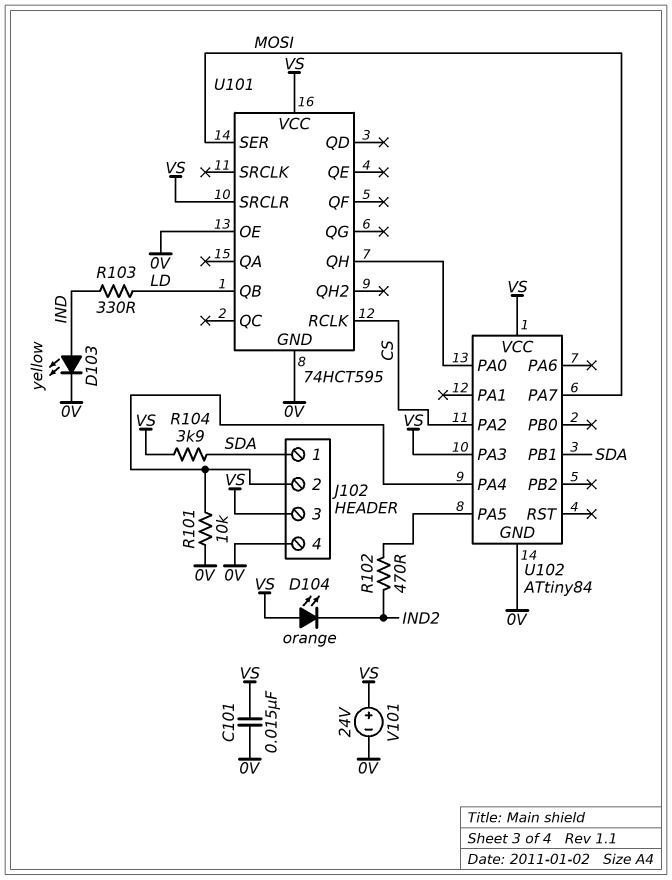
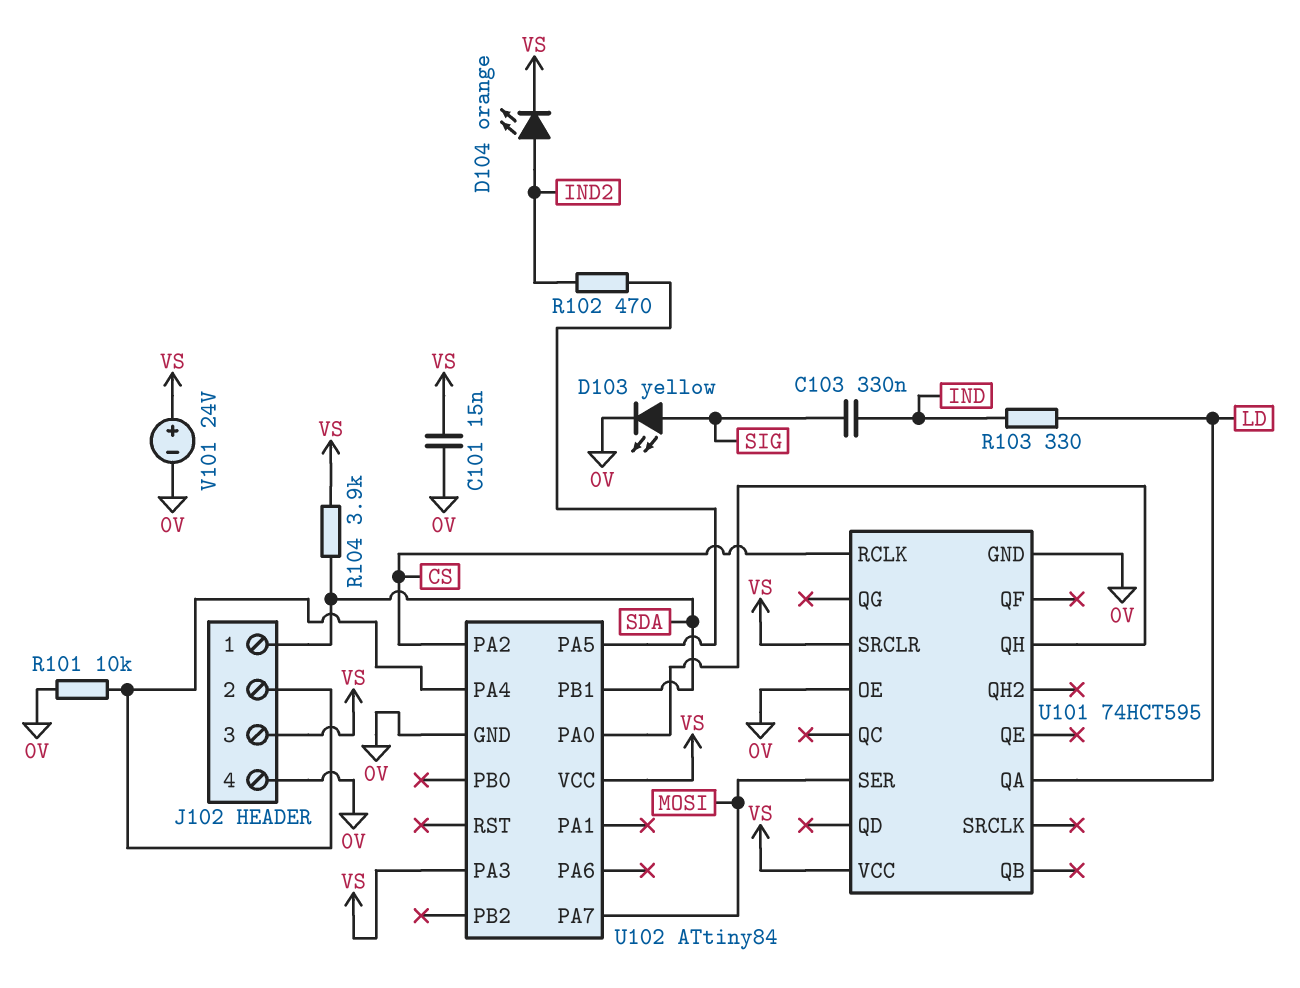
C103: none -> 330nF (IND, SIG)
D103: LED yellow (A IND, K 0V) -> LED yellow (A SIG, K 0V)
D104: LED orange (A VS, K IND2) -> LED orange (A IND2, K VS)
U101 pin QA: none -> LD
U101 pin QB: LD -> none

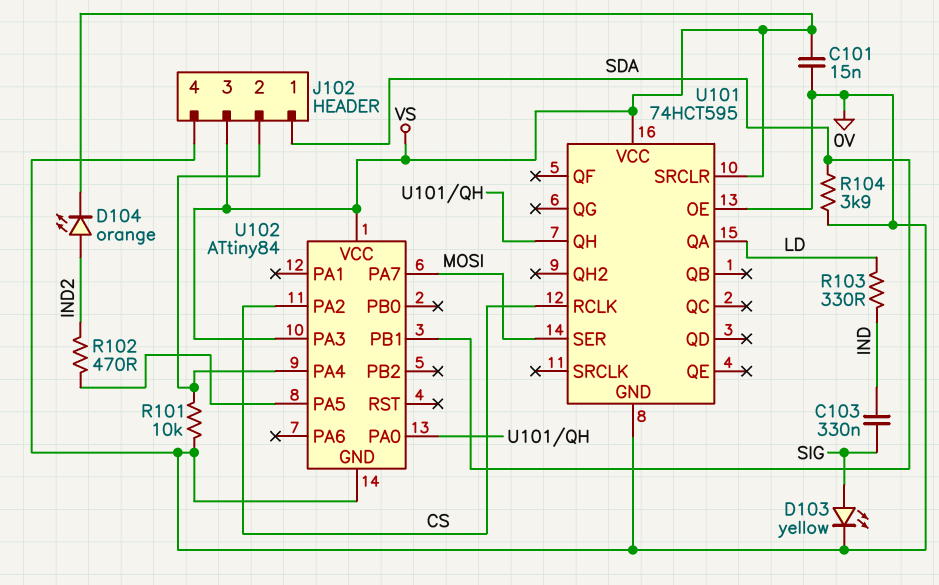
R104: 3.9k (SDA, VS) -> 3.9k (0V, SDA)
V101: 24V (plus VS, minus 0V) -> none

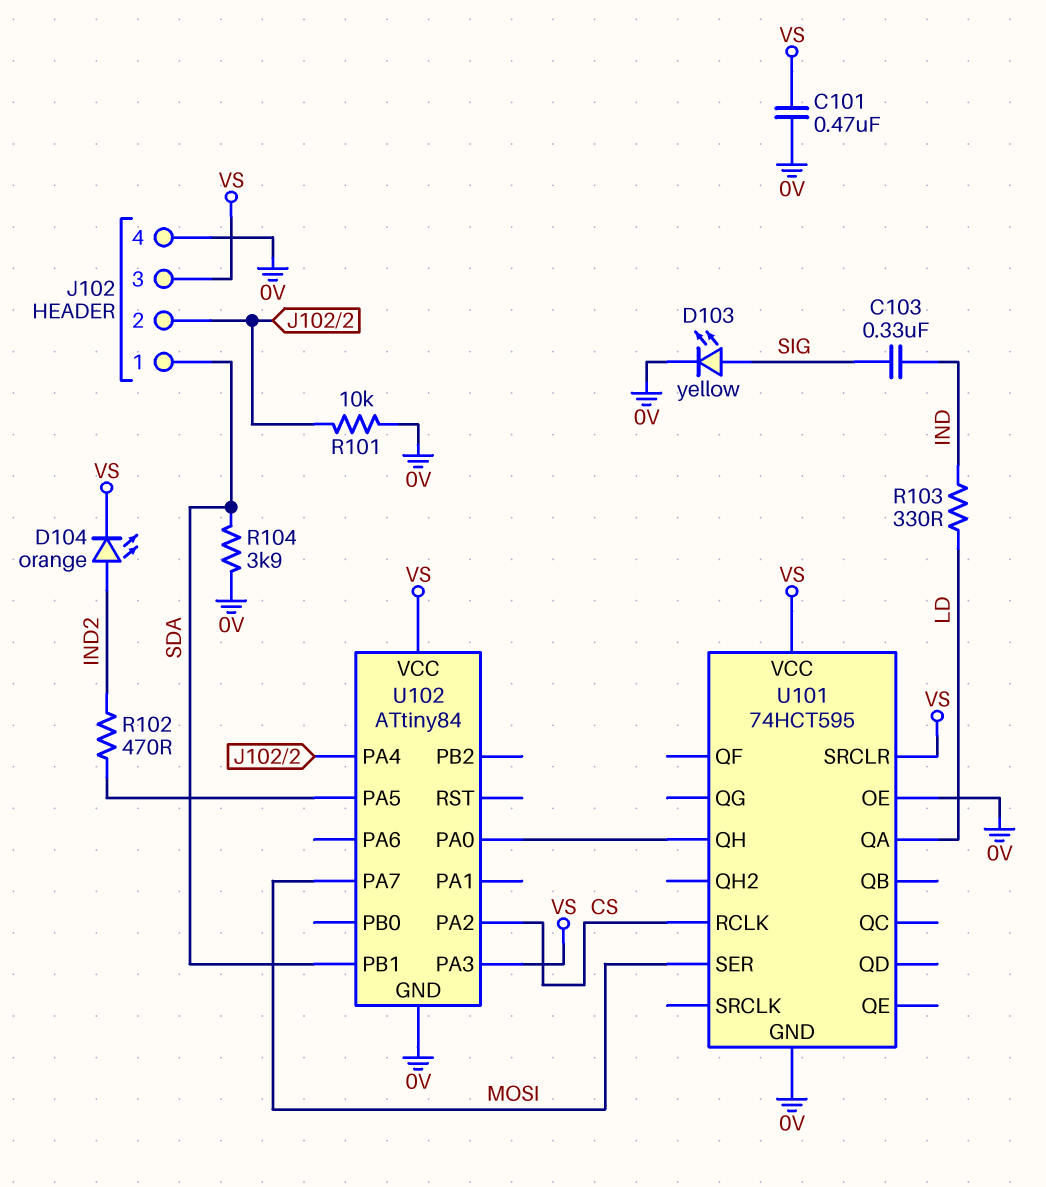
C101: 15nF (0V, VS) -> 470nF (0V, VS)

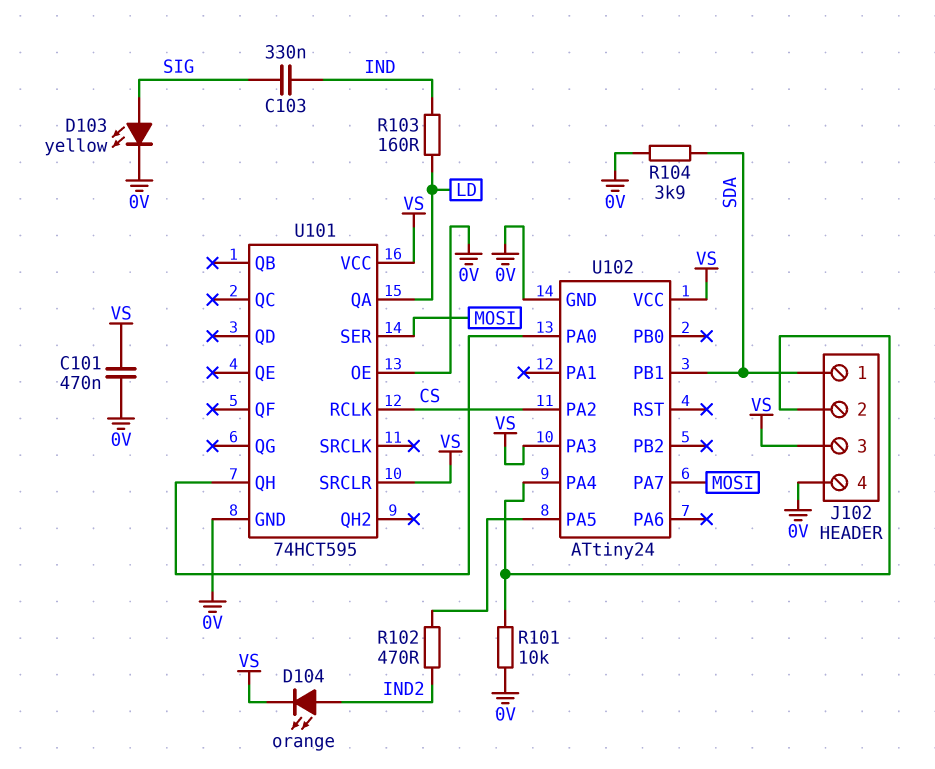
R103: 330 (IND, LD) -> 160 (IND, LD)
U102: ATtiny84 -> ATtiny24

